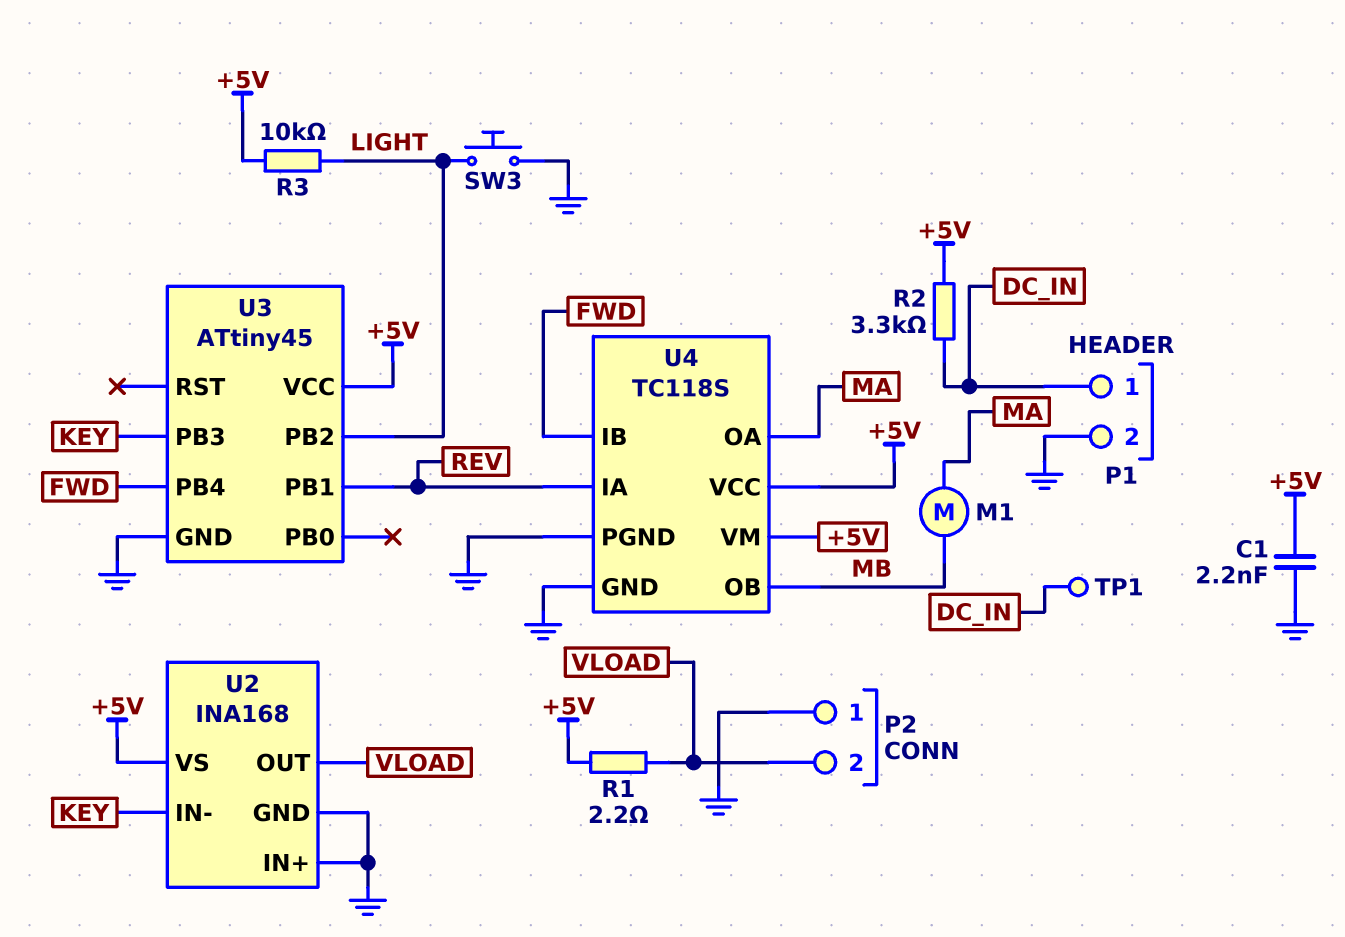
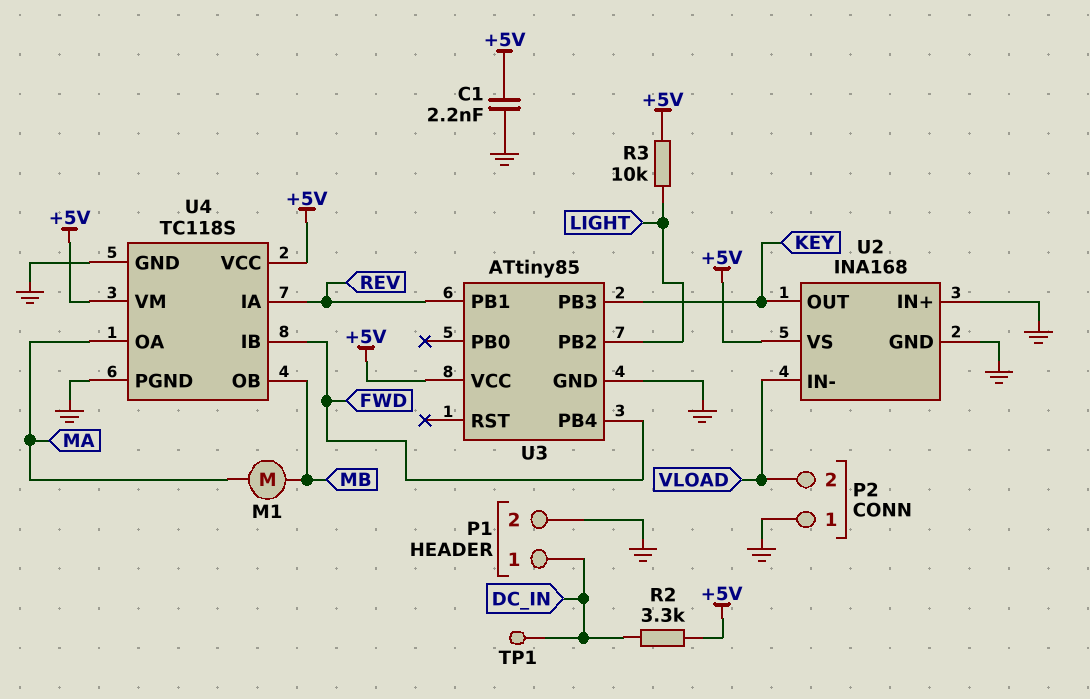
R1: 2.2 (+5V, VLOAD) -> none
SW3: button (GND, LIGHT) -> none
U2 pin IN-: KEY -> VLOAD
U2 pin OUT: VLOAD -> KEY
U3: ATtiny45 -> ATtiny85

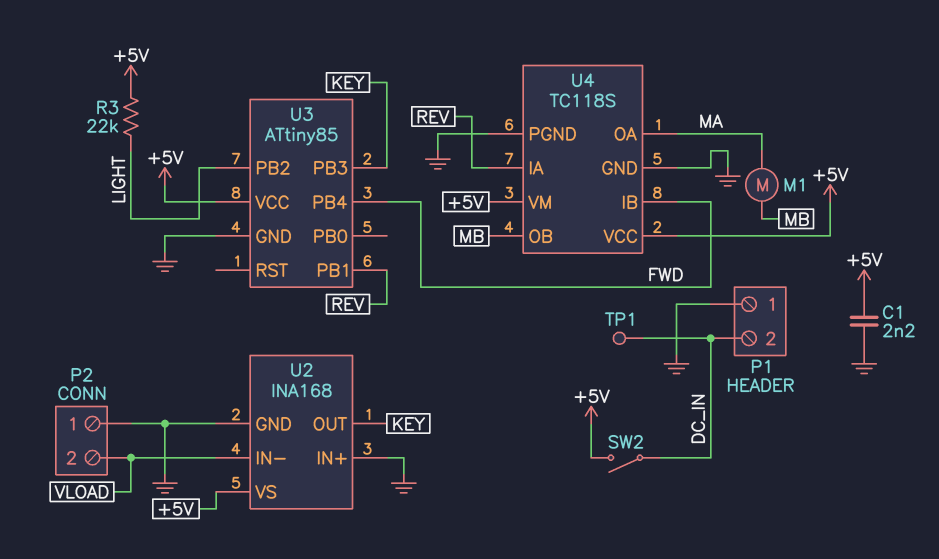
P1 pin 1: DC_IN -> GND
P1 pin 2: GND -> DC_IN
R2: 3.3k (+5V, DC_IN) -> none
R3: 10k (+5V, LIGHT) -> 22k (+5V, LIGHT)
SW2: none -> switch (+5V, DC_IN)

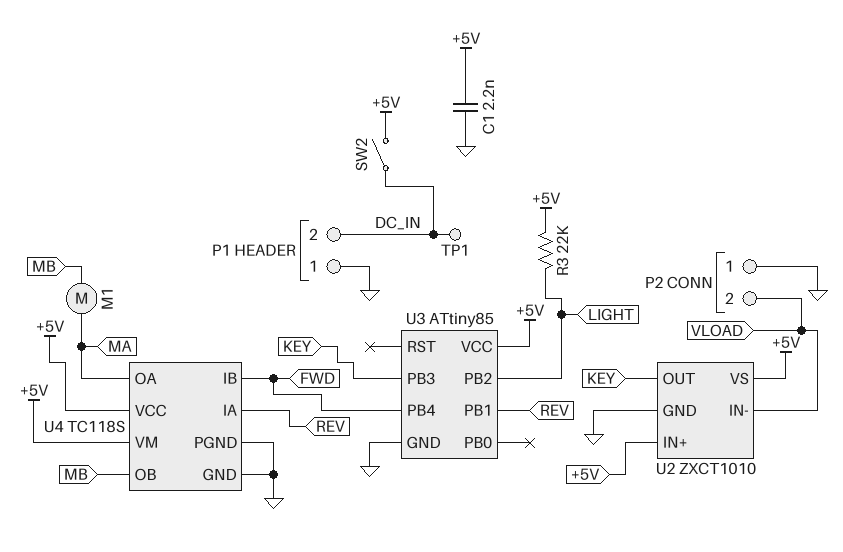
U2: INA168 -> ZXCT1010
U2 pin IN+: GND -> +5V

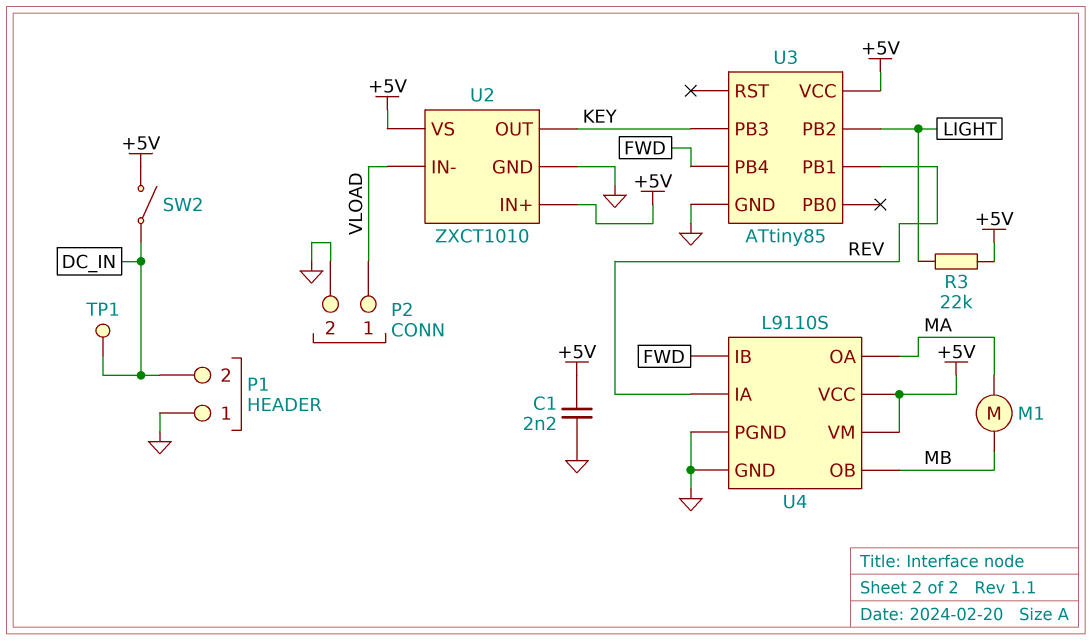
P2 pin 1: GND -> VLOAD
P2 pin 2: VLOAD -> GND
U4: TC118S -> L9110S

